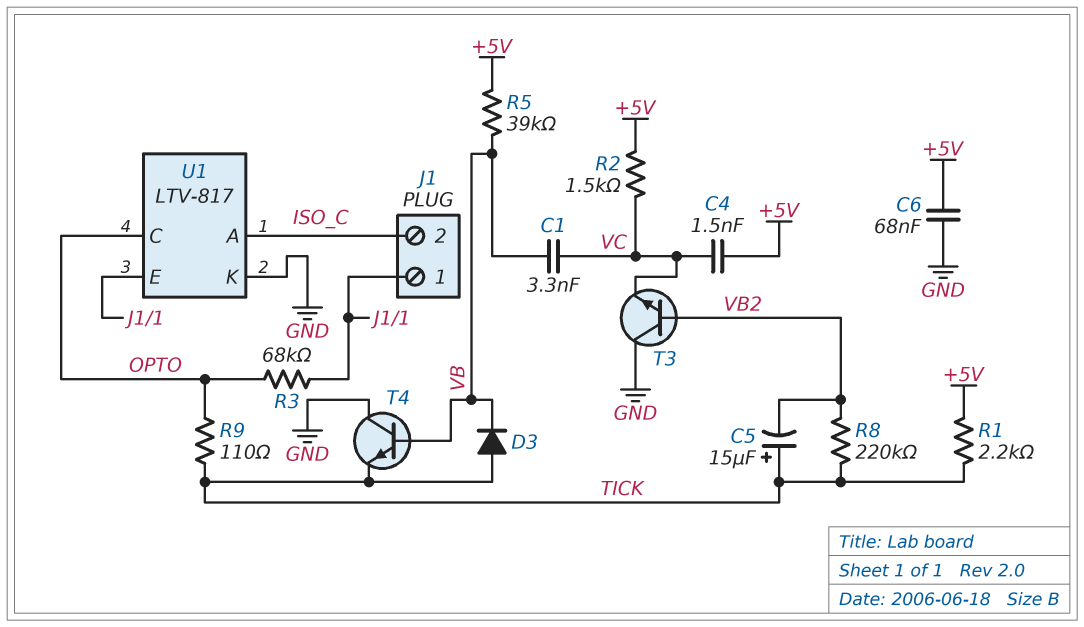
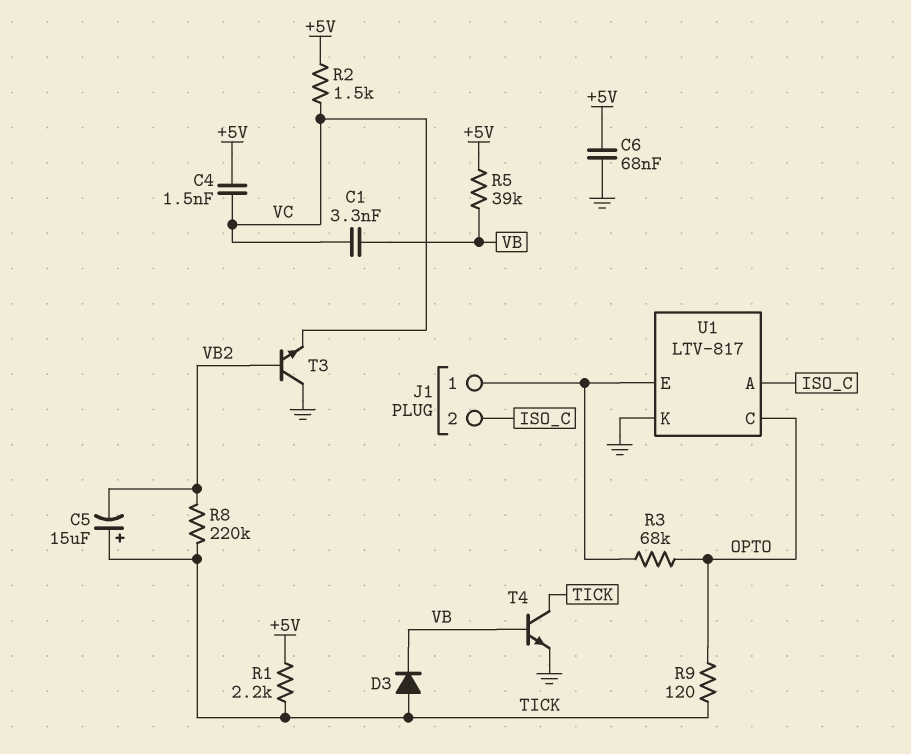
R9: 110 (OPTO, TICK) -> 120 (OPTO, TICK)
T4: NPN (B VB, C GND, E TICK) -> NPN (B VB, C TICK, E GND)

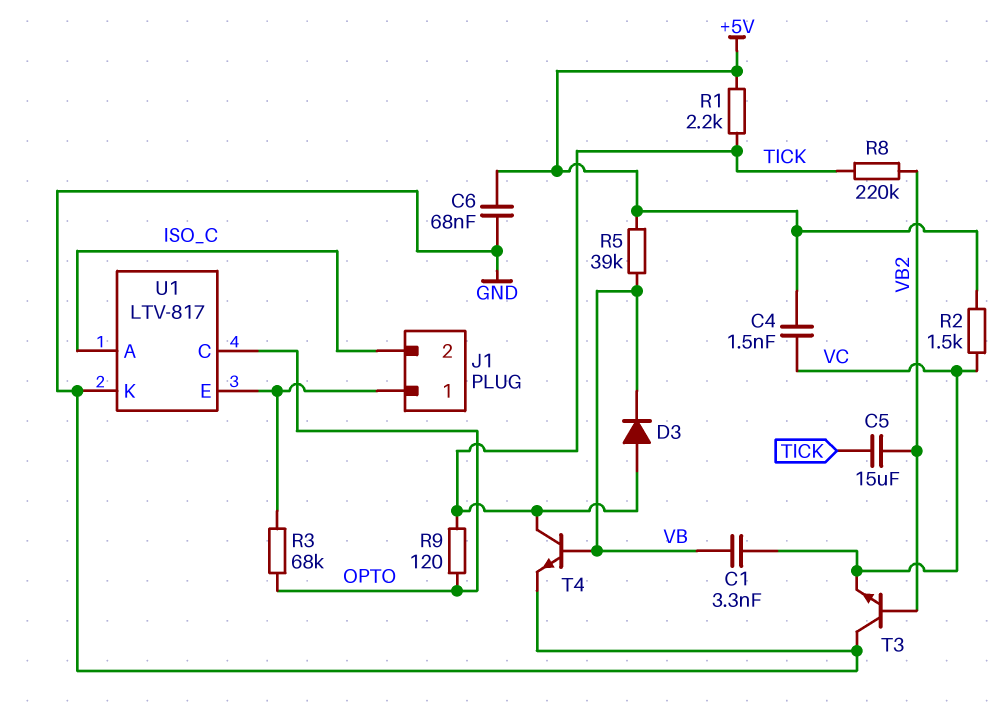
C5: 15uF (plus TICK, minus VB2) -> 15uF (TICK, VB2)

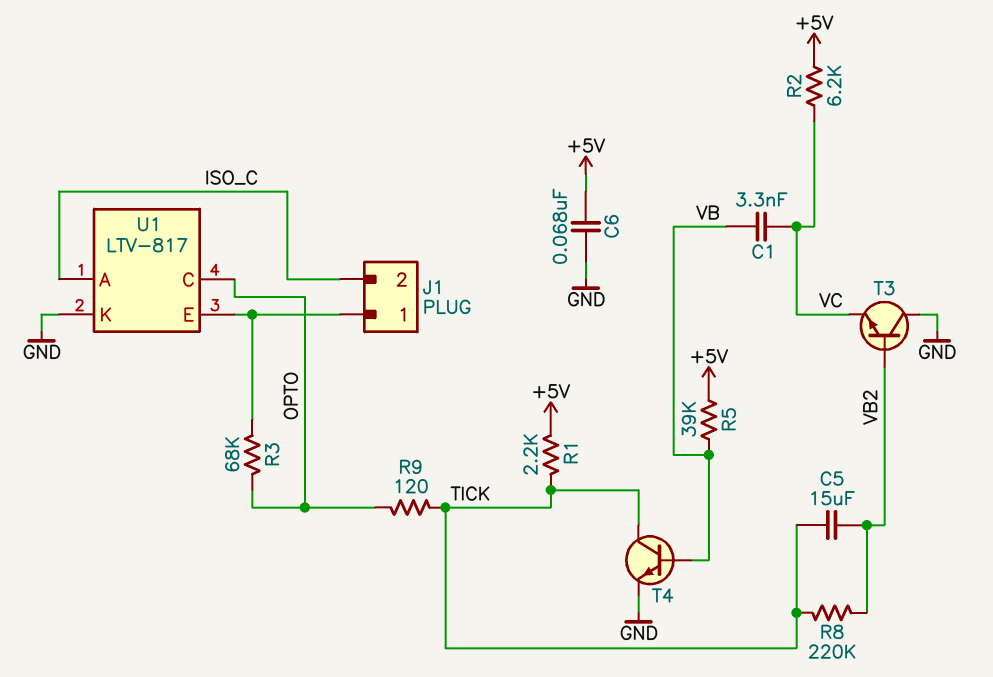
C4: 1.5nF (+5V, VC) -> none
D3: diode (A TICK, K VB) -> none
R2: 1.5k (+5V, VC) -> 6.2k (+5V, VC)

